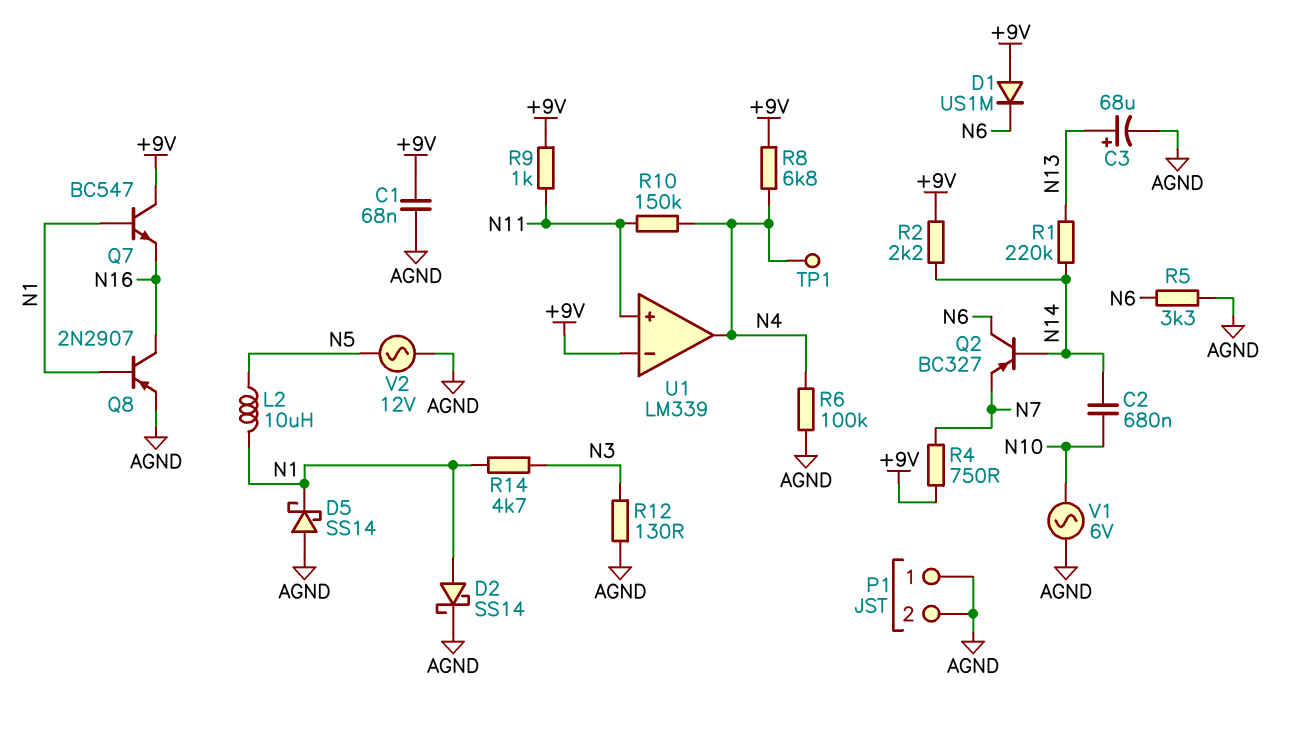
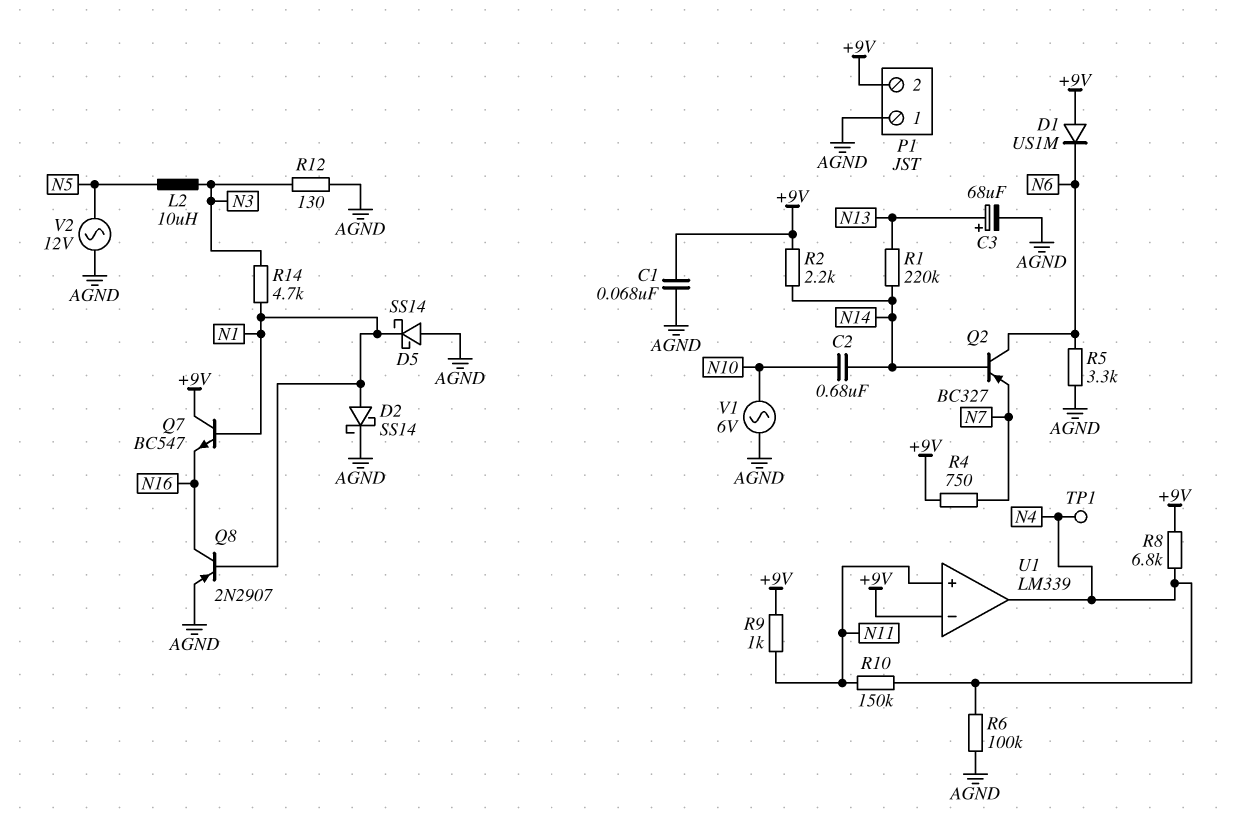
L2: 10uH (N1, N5) -> 10uH (N3, N5)
P1 pin 2: AGND -> +9V

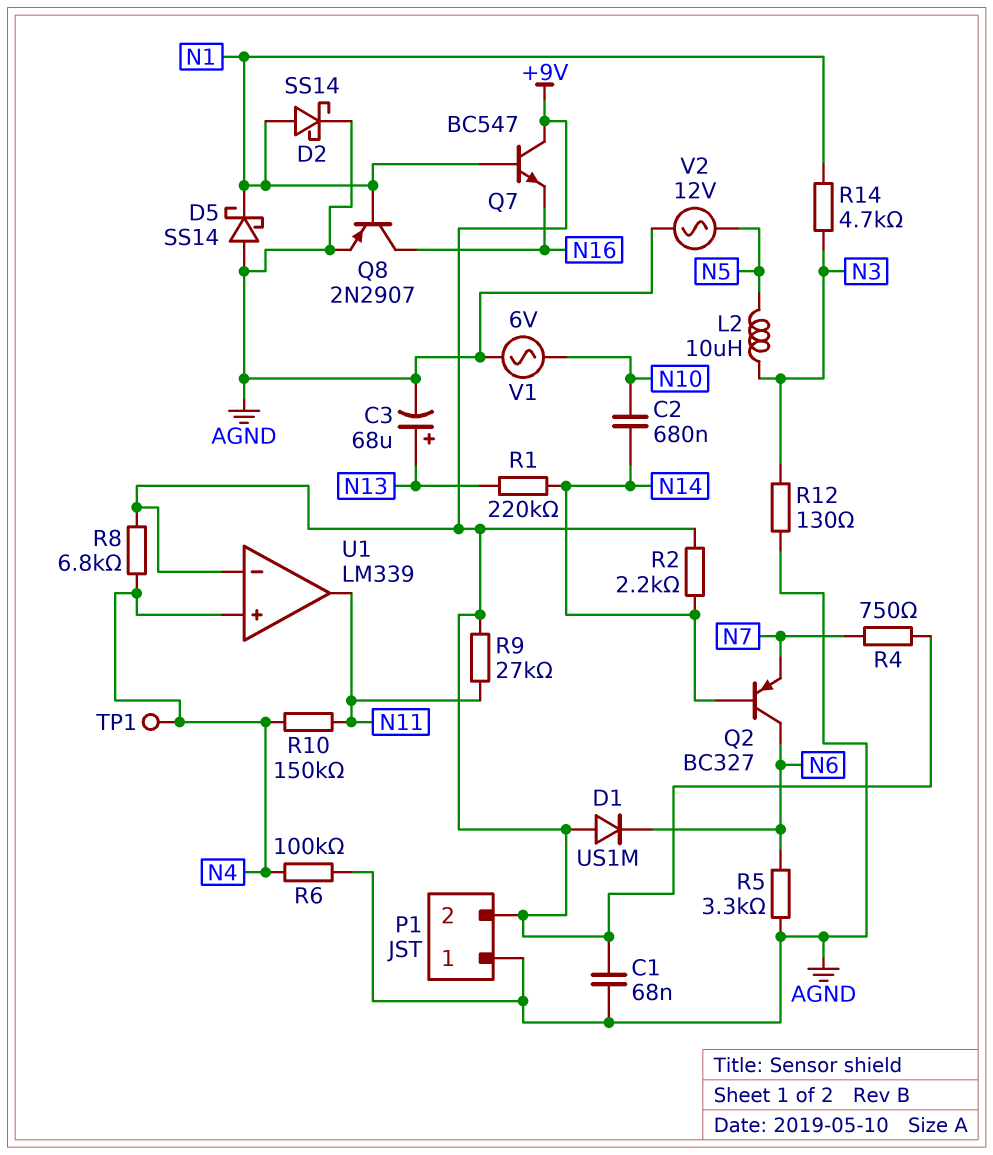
R9: 1k (+9V, N11) -> 27k (+9V, N11)
U1 pin in+: N11 -> N4
U1 pin out: N4 -> N11

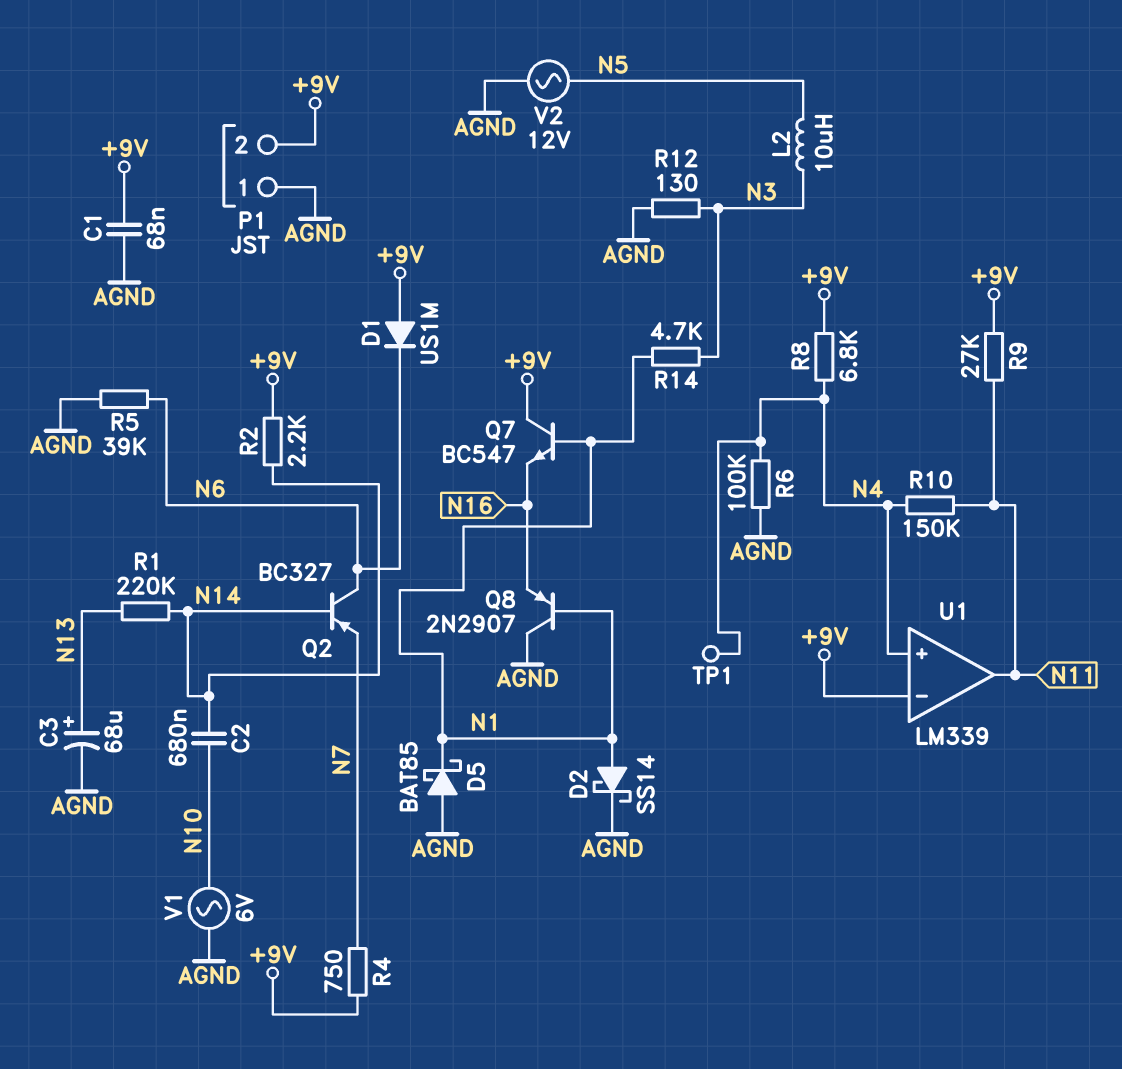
D5: schottky SS14 (A AGND, K N1) -> schottky BAT85 (A AGND, K N1)
Q8: PNP 2N2907 (B N1, C N16, E AGND) -> PNP 2N2907 (B N1, C AGND, E N16)
R5: 3.3k (AGND, N6) -> 39k (AGND, N6)

